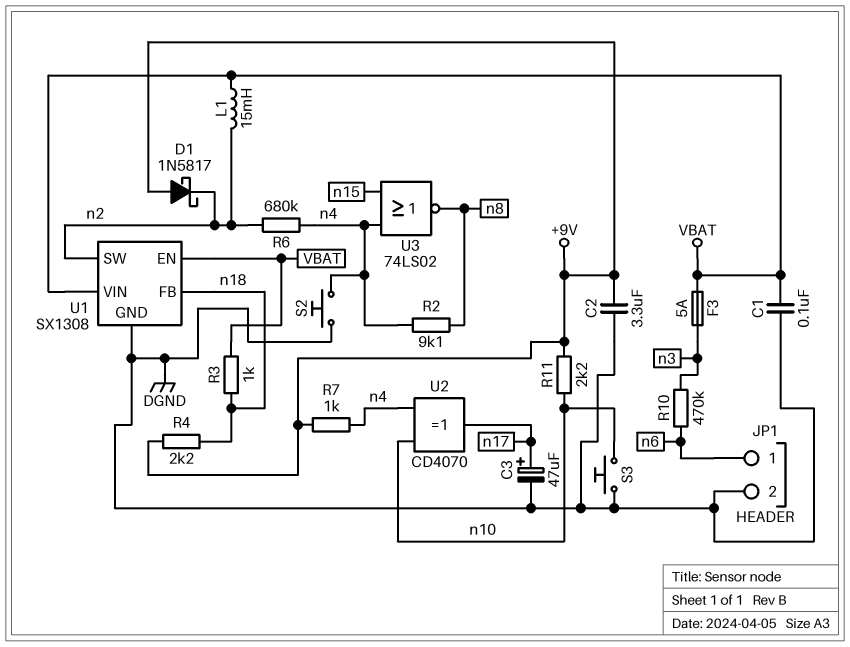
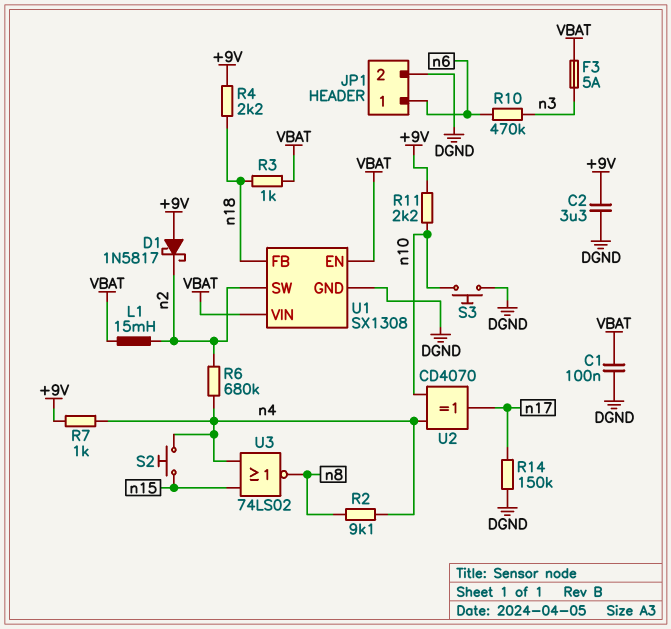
C3: 47uF (plus n17, minus DGND) -> none
R14: none -> 150k (DGND, n17)
S2: button (DGND, n4) -> button (n4, n15)

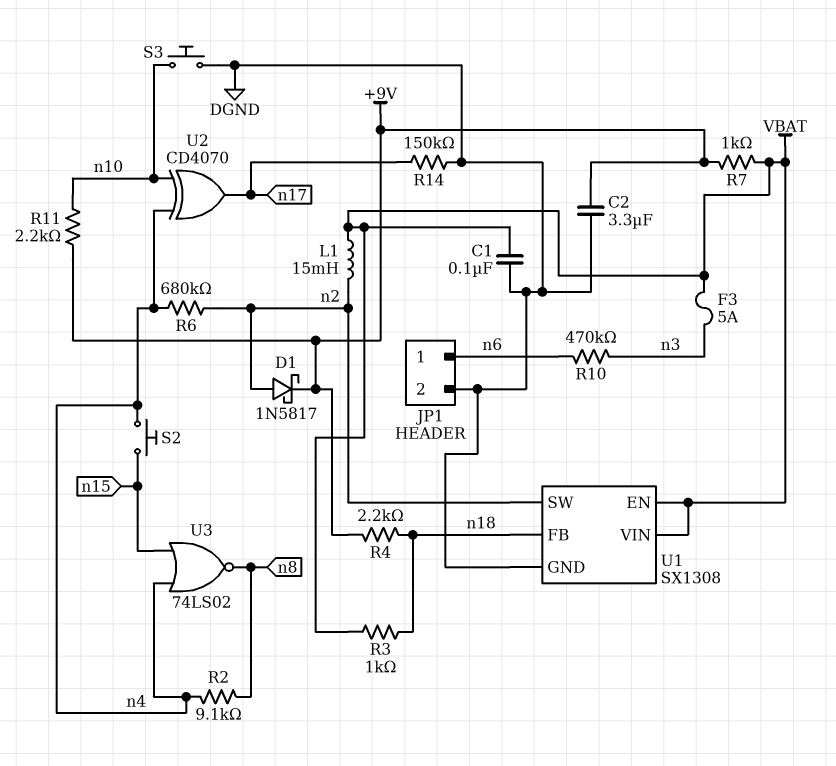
D1: schottky 1N5817 (A +9V, K n2) -> schottky 1N5817 (A n2, K +9V)
R7: 1k (+9V, n4) -> 1k (+9V, VBAT)

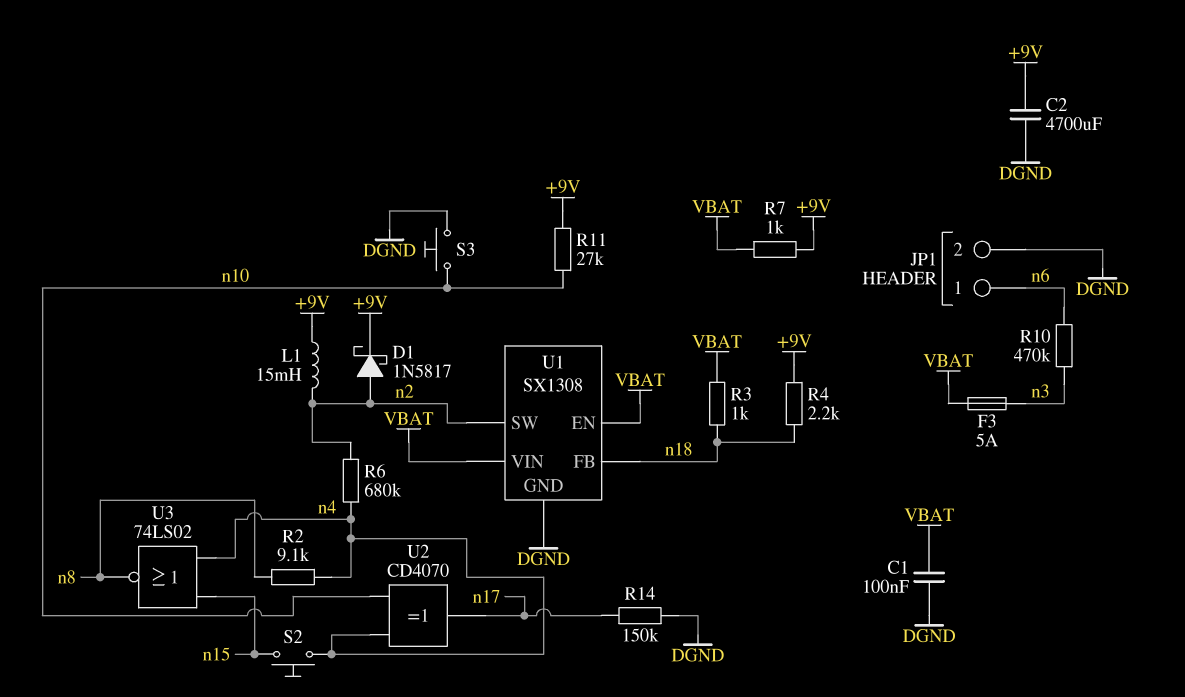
C2: 3.3uF (+9V, DGND) -> 4700uF (+9V, DGND)
L1: 15mH (VBAT, n2) -> 15mH (+9V, n2)
R11: 2.2k (+9V, n10) -> 27k (+9V, n10)

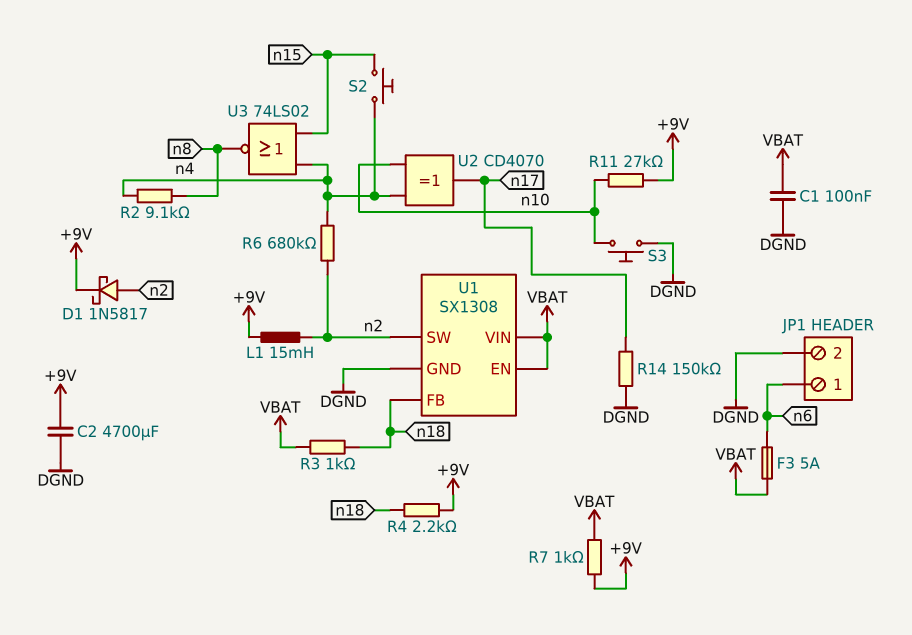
F3: 5A (VBAT, n3) -> 5A (VBAT, n6)
R10: 470k (n3, n6) -> none

